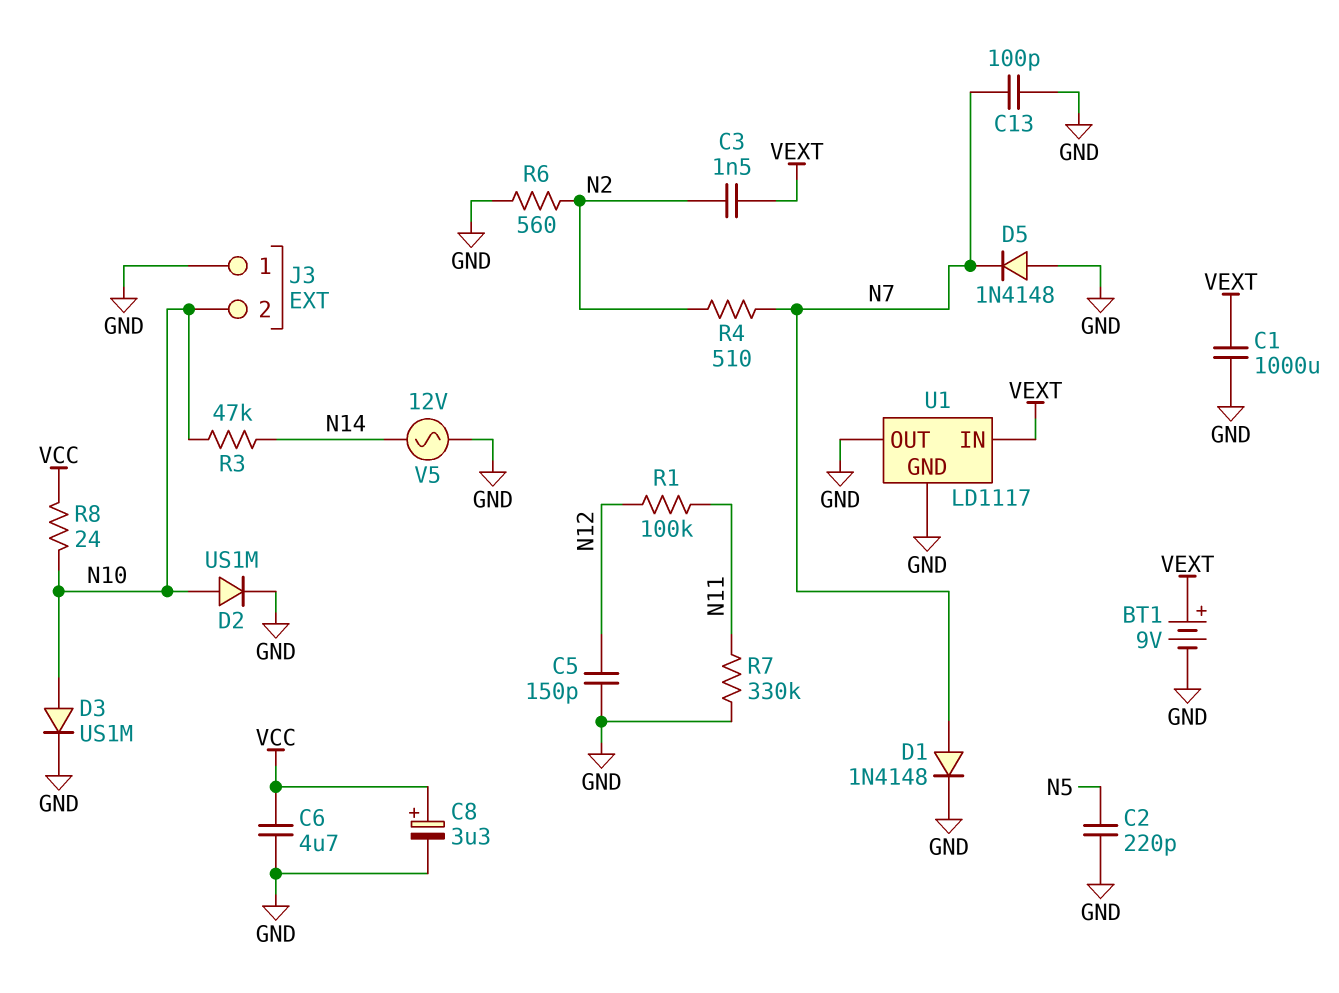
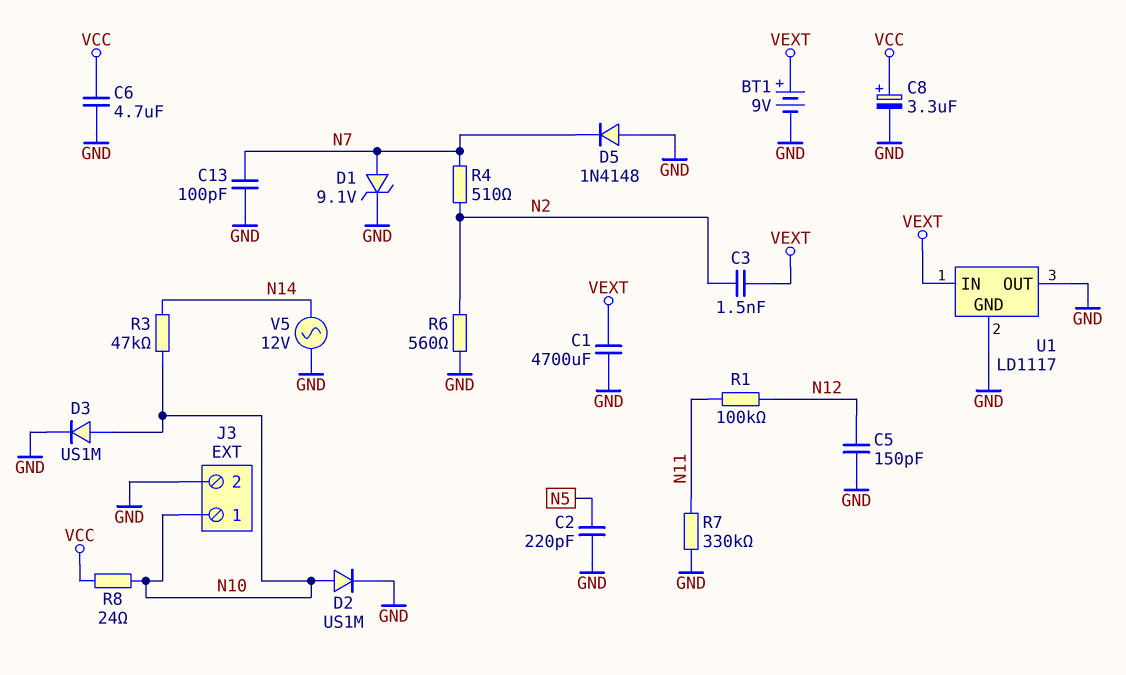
C1: 1000uF (GND, VEXT) -> 4700uF (GND, VEXT)
D1: diode 1N4148 (A N7, K GND) -> zener 9.1V (A N7, K GND)
J3 pin 1: GND -> N10
J3 pin 2: N10 -> GND

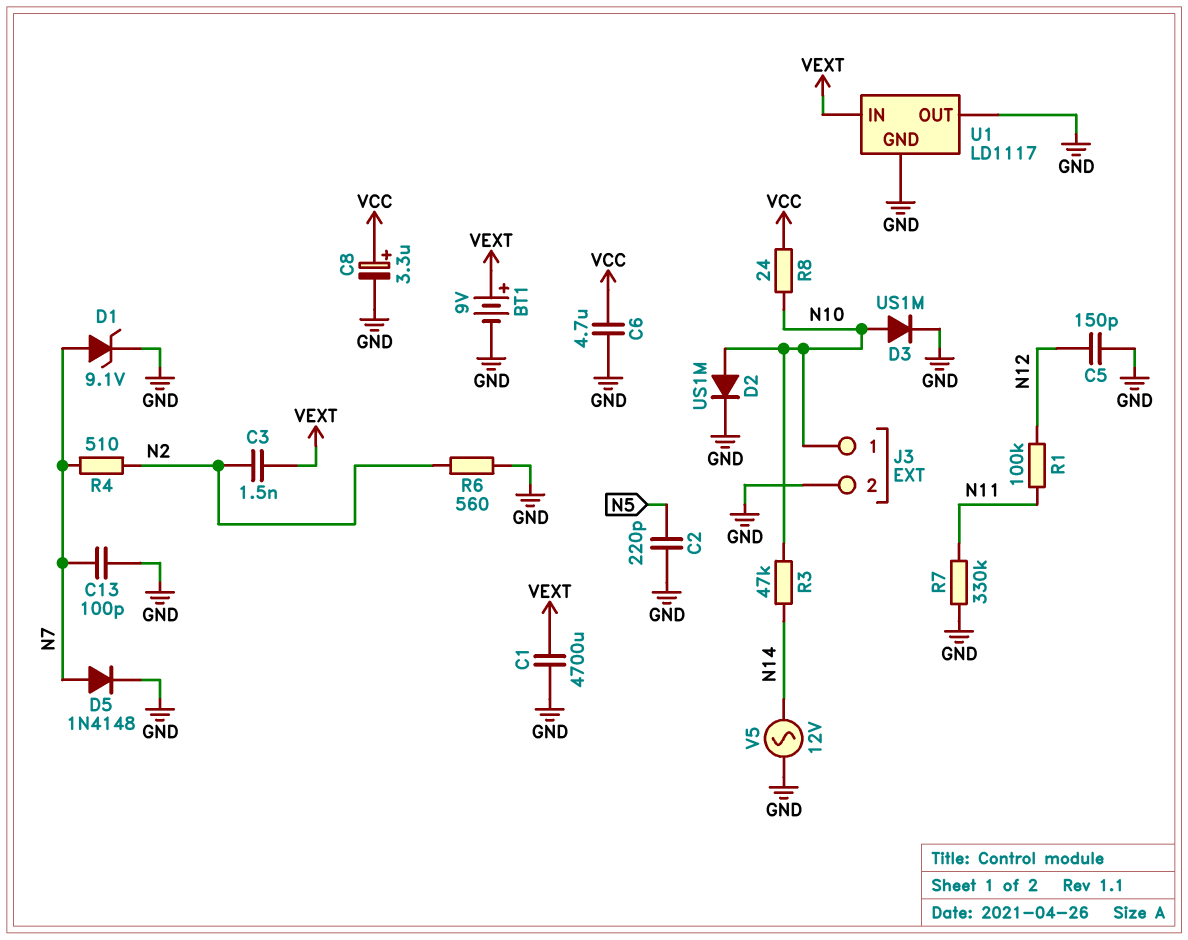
D5: diode 1N4148 (A GND, K N7) -> diode 1N4148 (A N7, K GND)

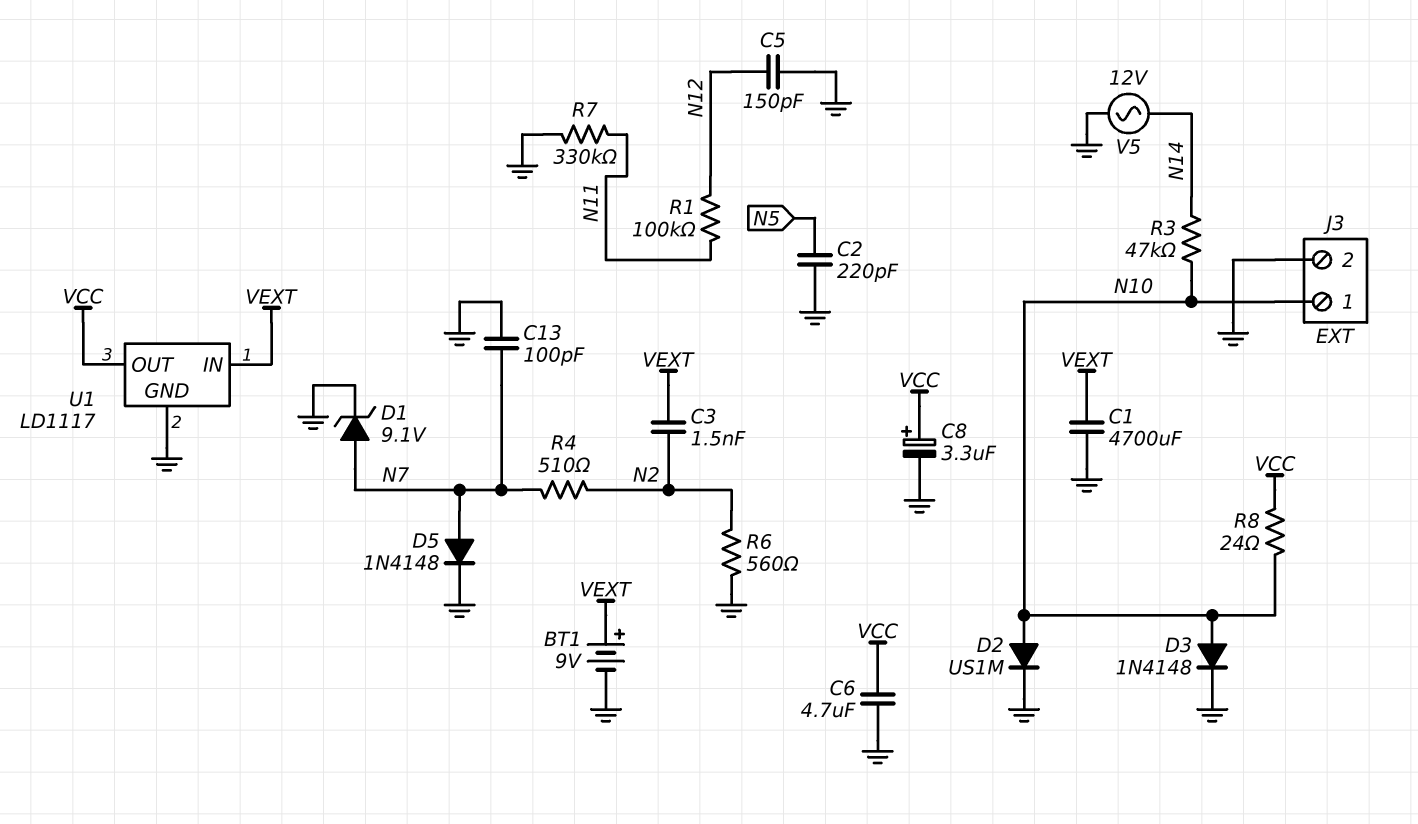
D3: diode US1M (A N10, K GND) -> diode 1N4148 (A N10, K GND)
U1 pin OUT: GND -> VCC

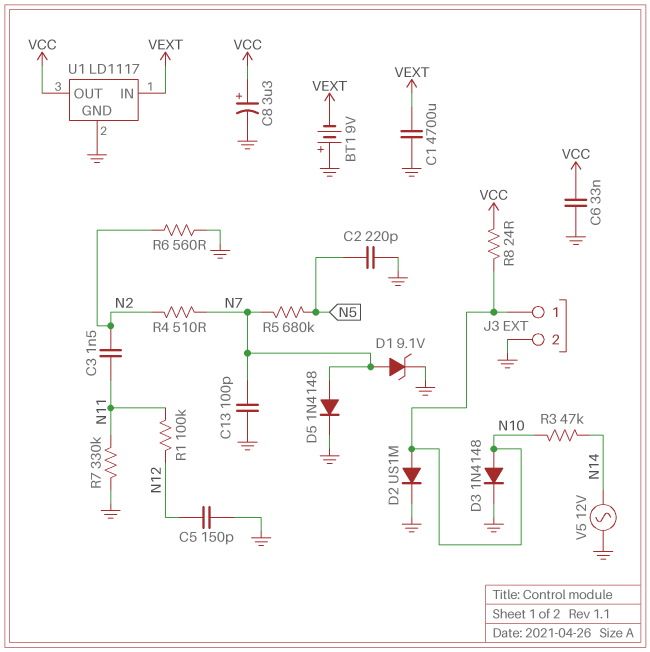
BT1: 9V (plus VEXT, minus GND) -> 9V (plus GND, minus VEXT)
C3: 1.5nF (N2, VEXT) -> 1.5nF (N2, N11)
C6: 4.7uF (GND, VCC) -> 33nF (GND, VCC)
R5: none -> 680k (N5, N7)

